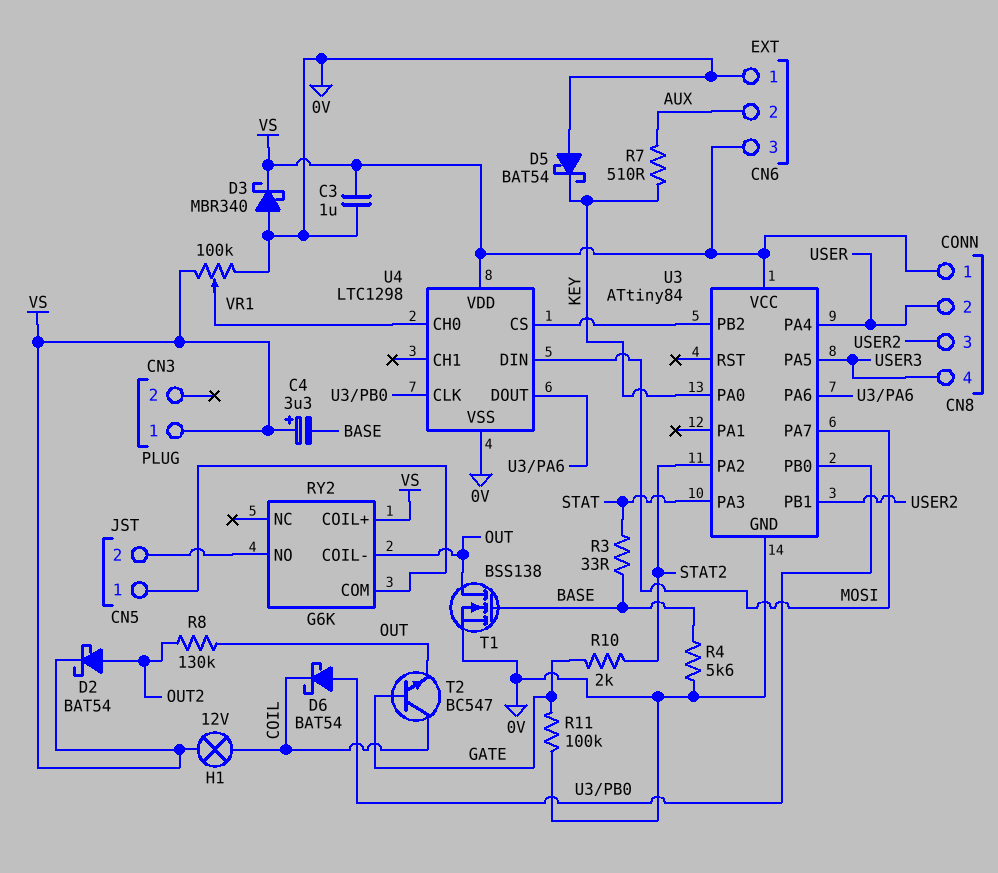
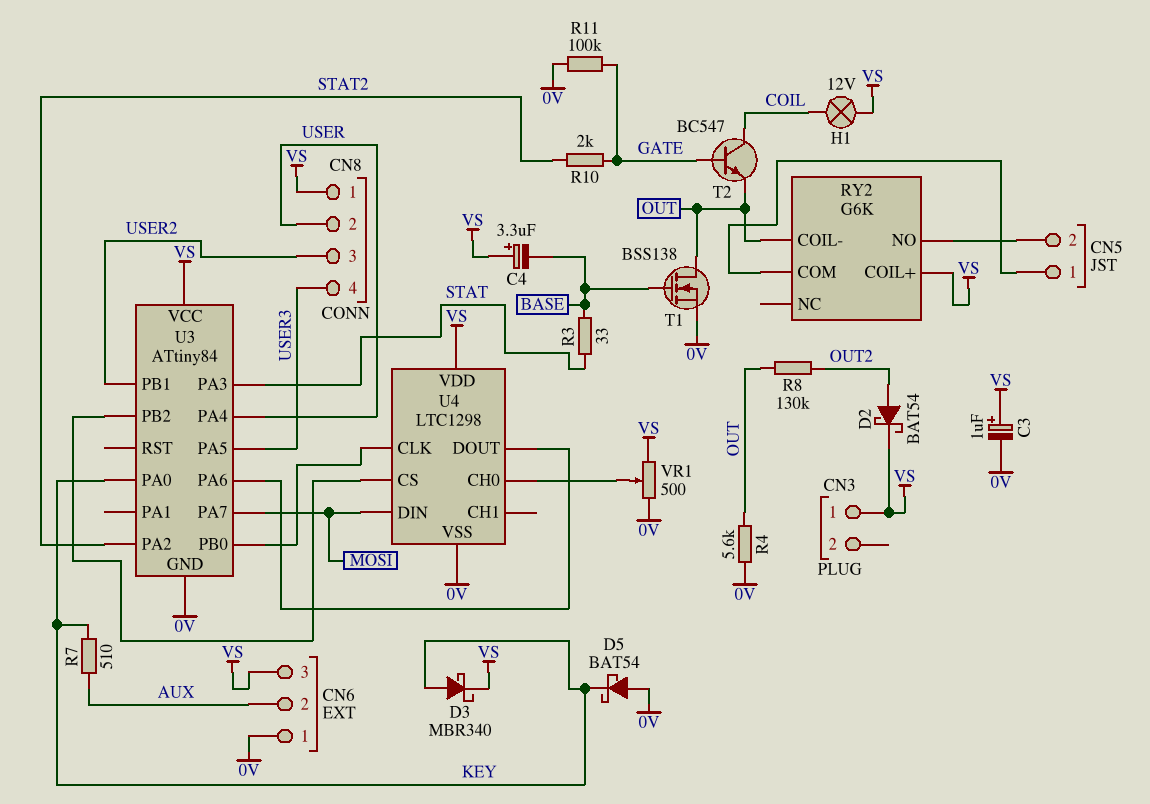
C3: 1uF (0V, VS) -> 1uF (plus VS, minus 0V)
D3: schottky MBR340 (A 0V, K VS) -> schottky MBR340 (A KEY, K VS)
D6: schottky BAT54 (A U3/PB0, K COIL) -> none
R4: 5.6k (0V, BASE) -> 5.6k (0V, OUT)
VR1: 100k (0V, VS, wiper U4/CH0) -> 500 (0V, VS, wiper U4/CH0)

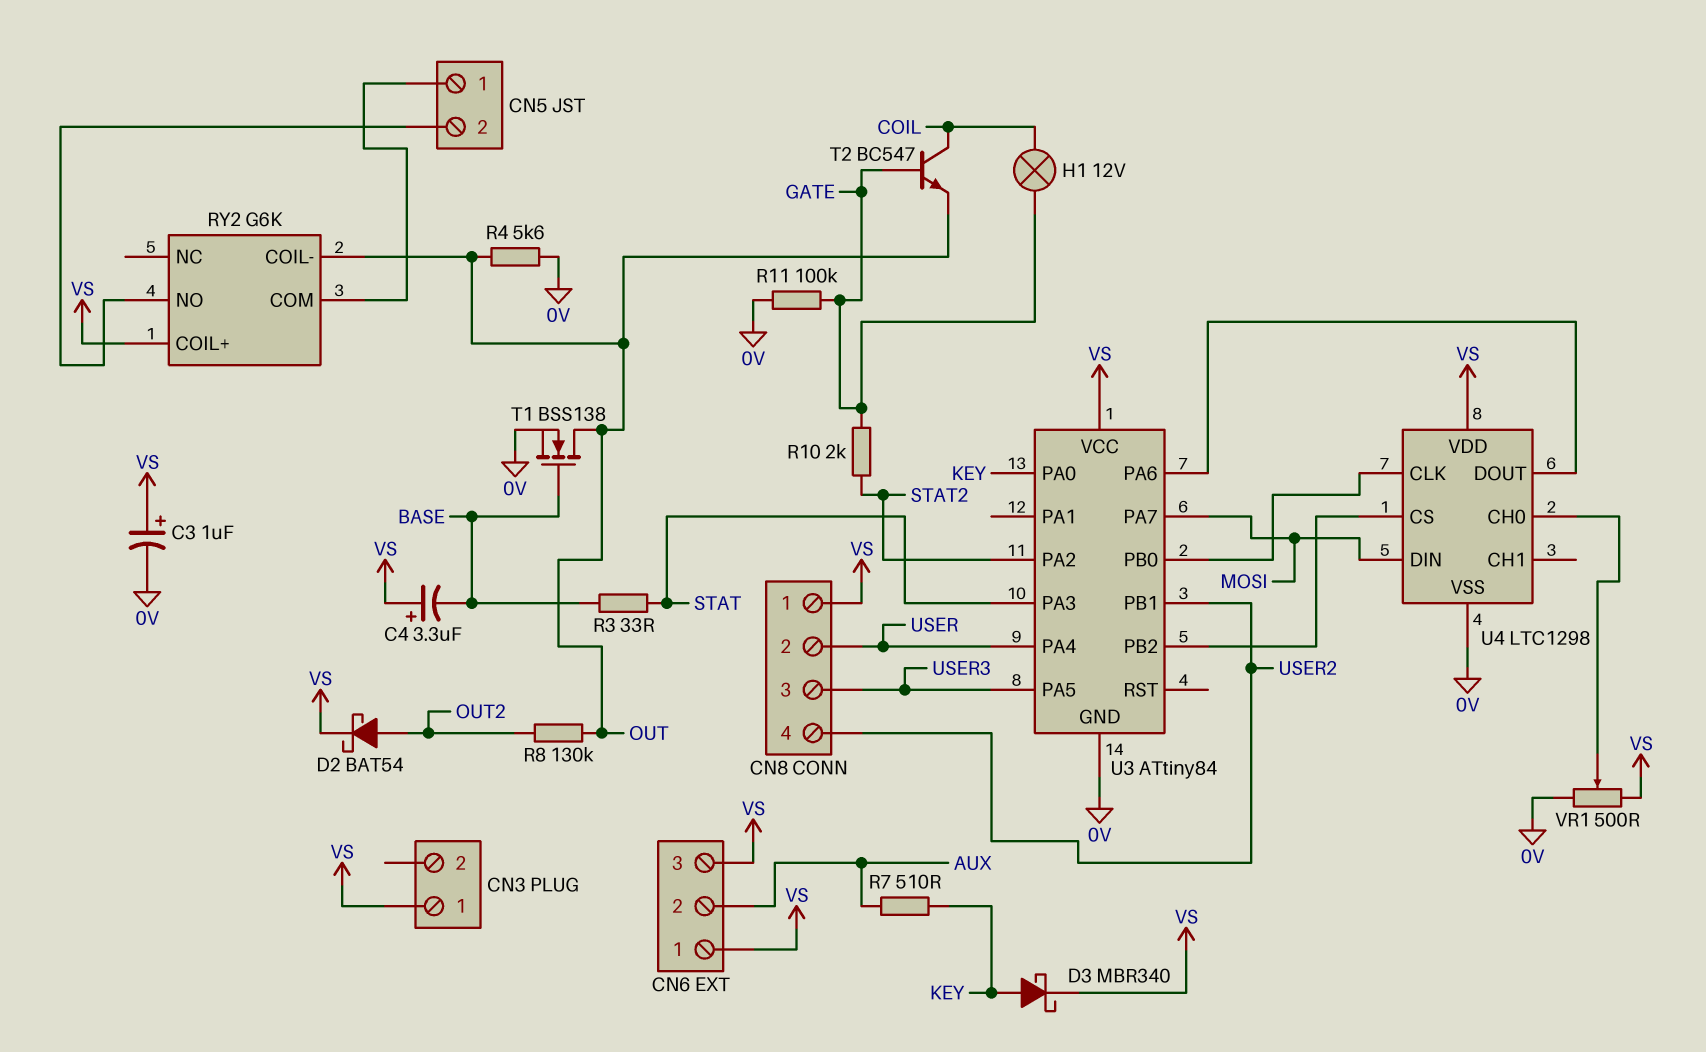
CN6 pin 1: 0V -> VS
CN8 pin 3: USER2 -> USER3
CN8 pin 4: USER3 -> USER2
D5: schottky BAT54 (A 0V, K KEY) -> none
H1: lamp 12V (COIL, VS) -> lamp 12V (COIL, GATE)

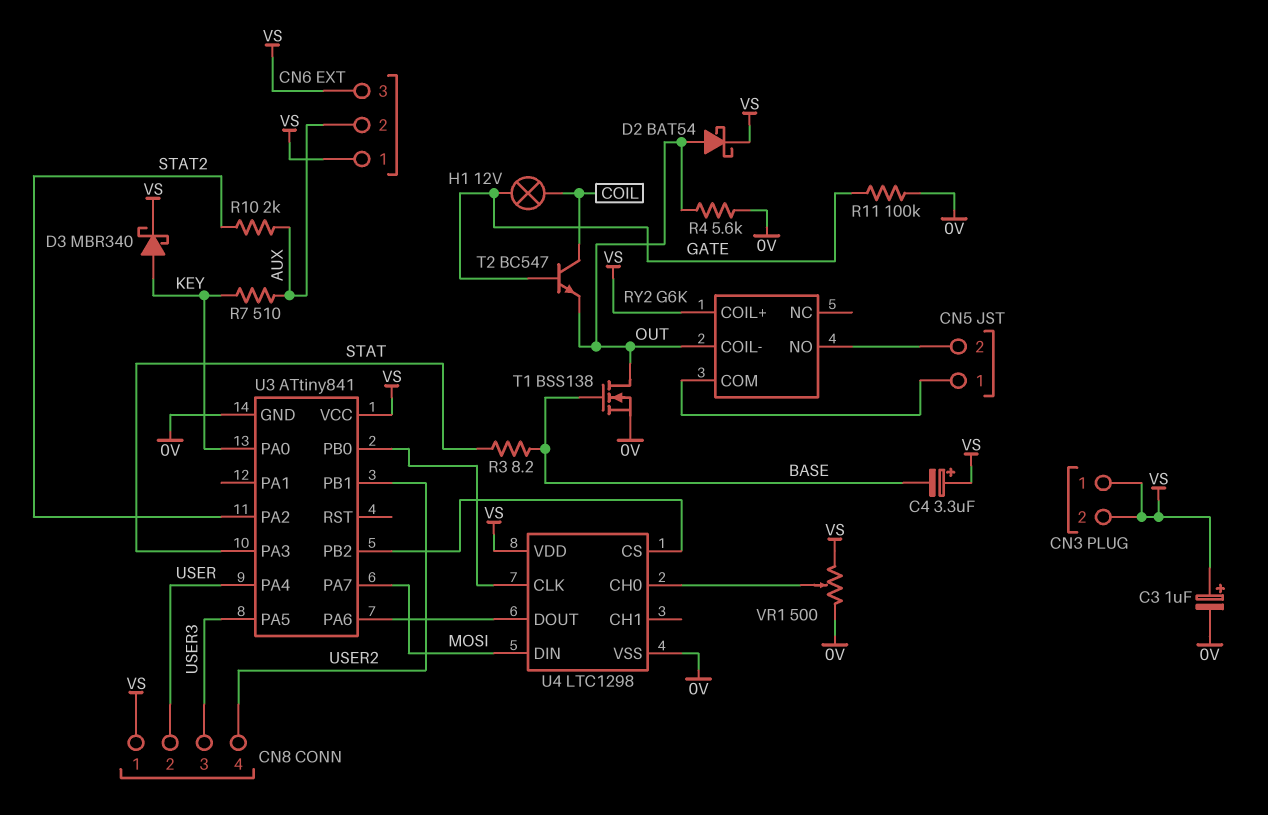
CN3 pin 2: none -> VS
D2: schottky BAT54 (A OUT2, K VS) -> schottky BAT54 (A OUT, K VS)
R3: 33 (BASE, STAT) -> 8.2 (BASE, STAT)
R8: 130k (OUT, OUT2) -> none
R10: 2k (GATE, STAT2) -> 2k (AUX, STAT2)
U3: ATtiny84 -> ATtiny841

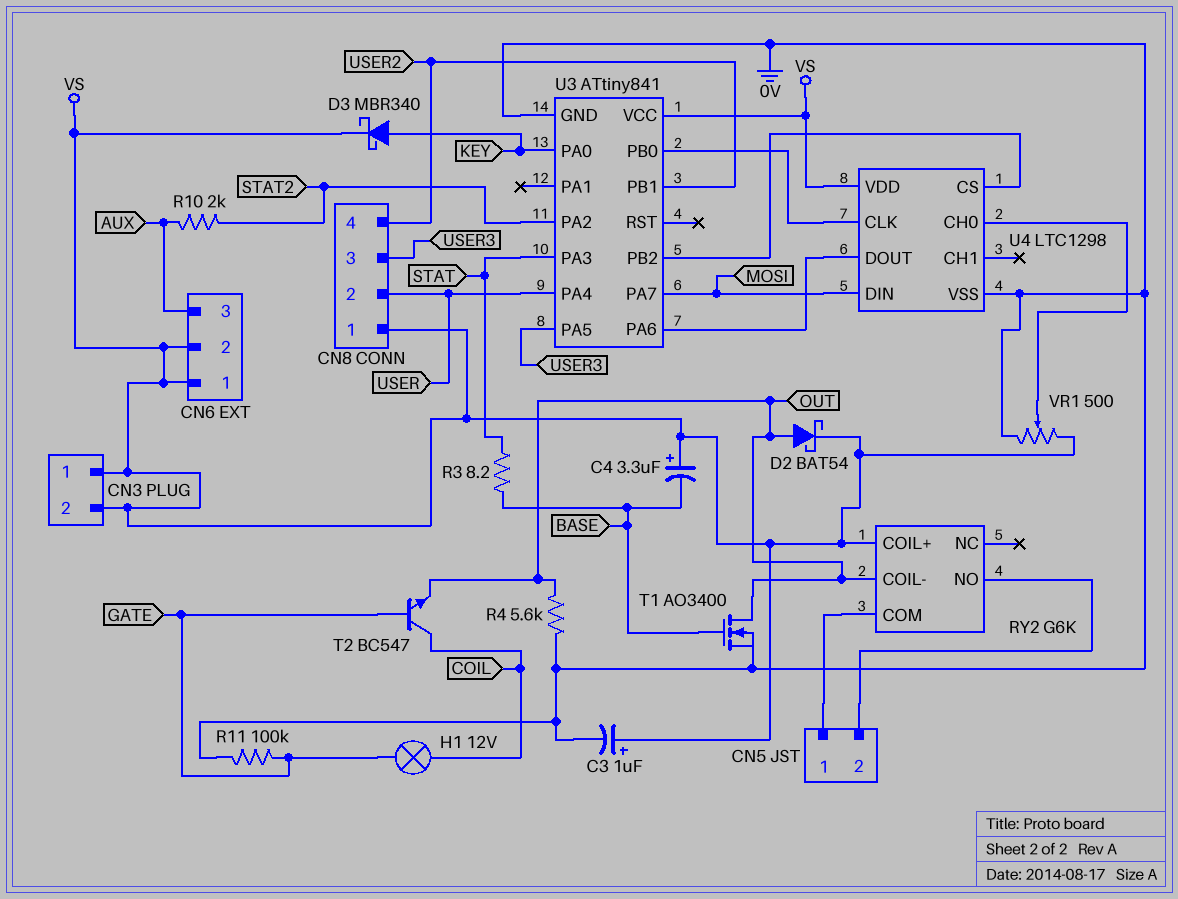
CN6 pin 2: AUX -> VS
CN6 pin 3: VS -> AUX
R7: 510 (AUX, KEY) -> none
T1: NMOS BSS138 (G BASE, D OUT, S 0V) -> NMOS AO3400 (G BASE, D OUT, S 0V)

